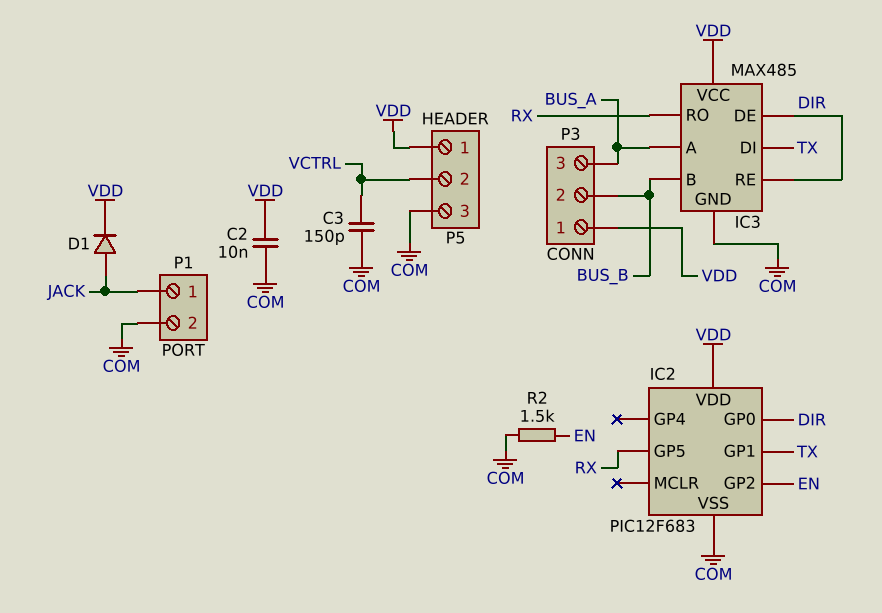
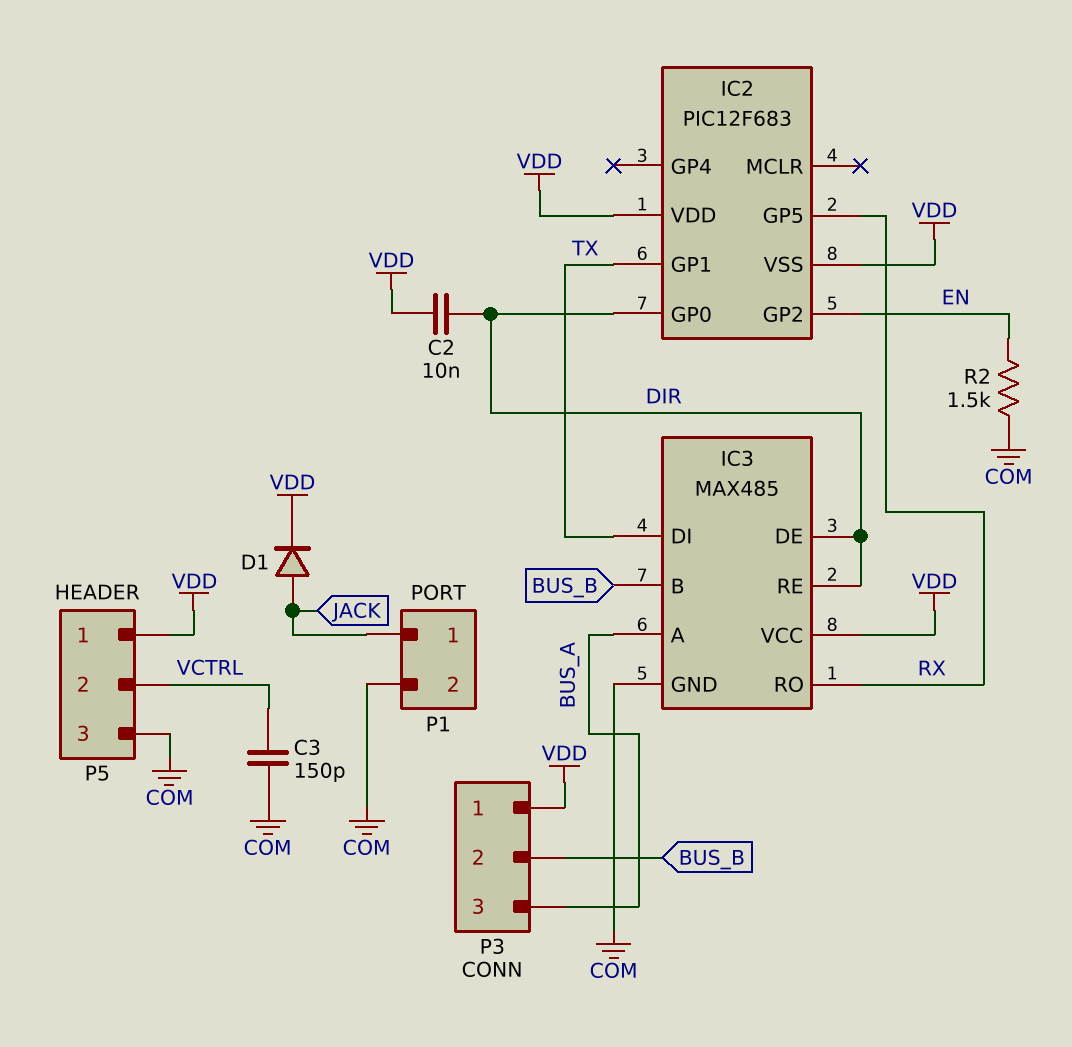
C2: 10nF (COM, VDD) -> 10nF (DIR, VDD)
IC2 pin VSS: COM -> VDD

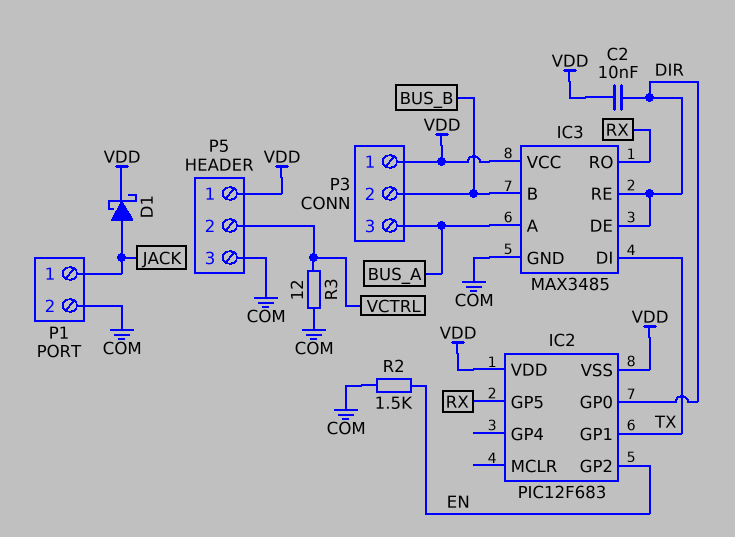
C3: 150pF (COM, VCTRL) -> none
D1: diode (A JACK, K VDD) -> schottky (A JACK, K VDD)
IC3: MAX485 -> MAX3485
R3: none -> 12 (COM, VCTRL)

